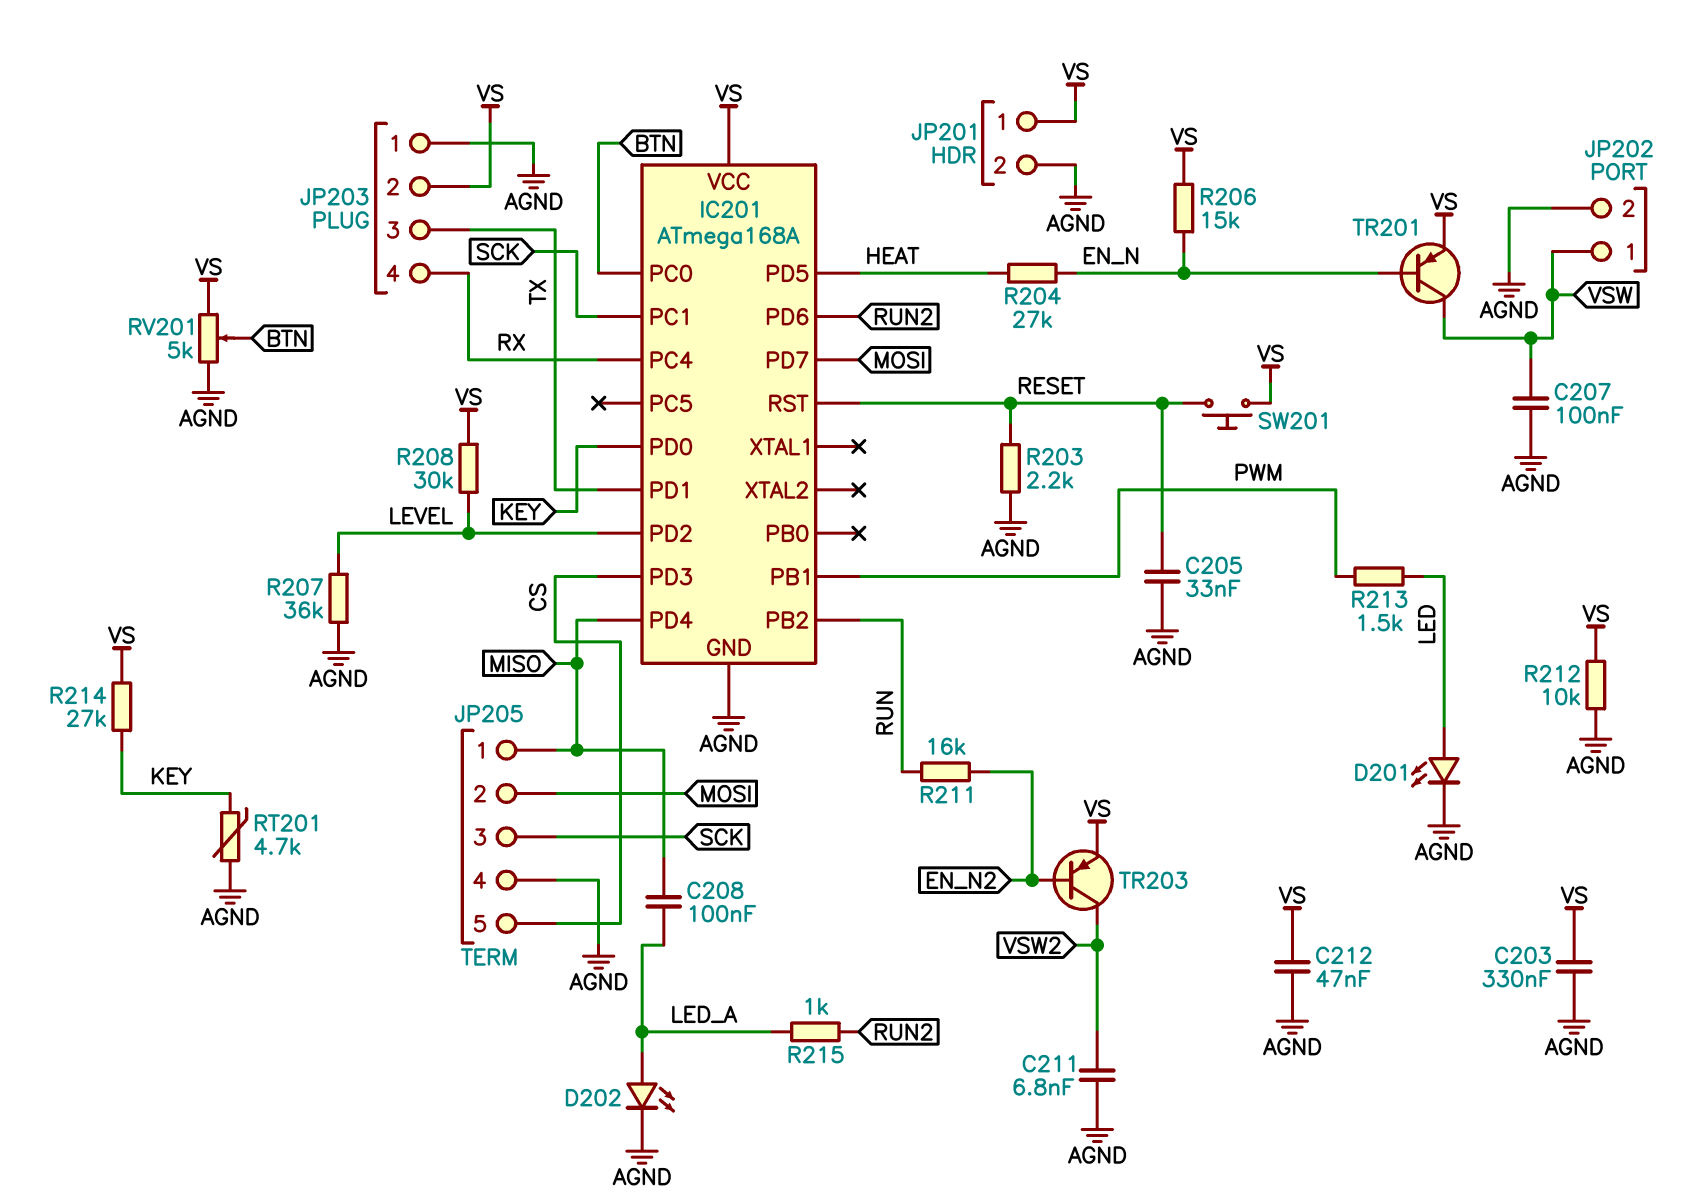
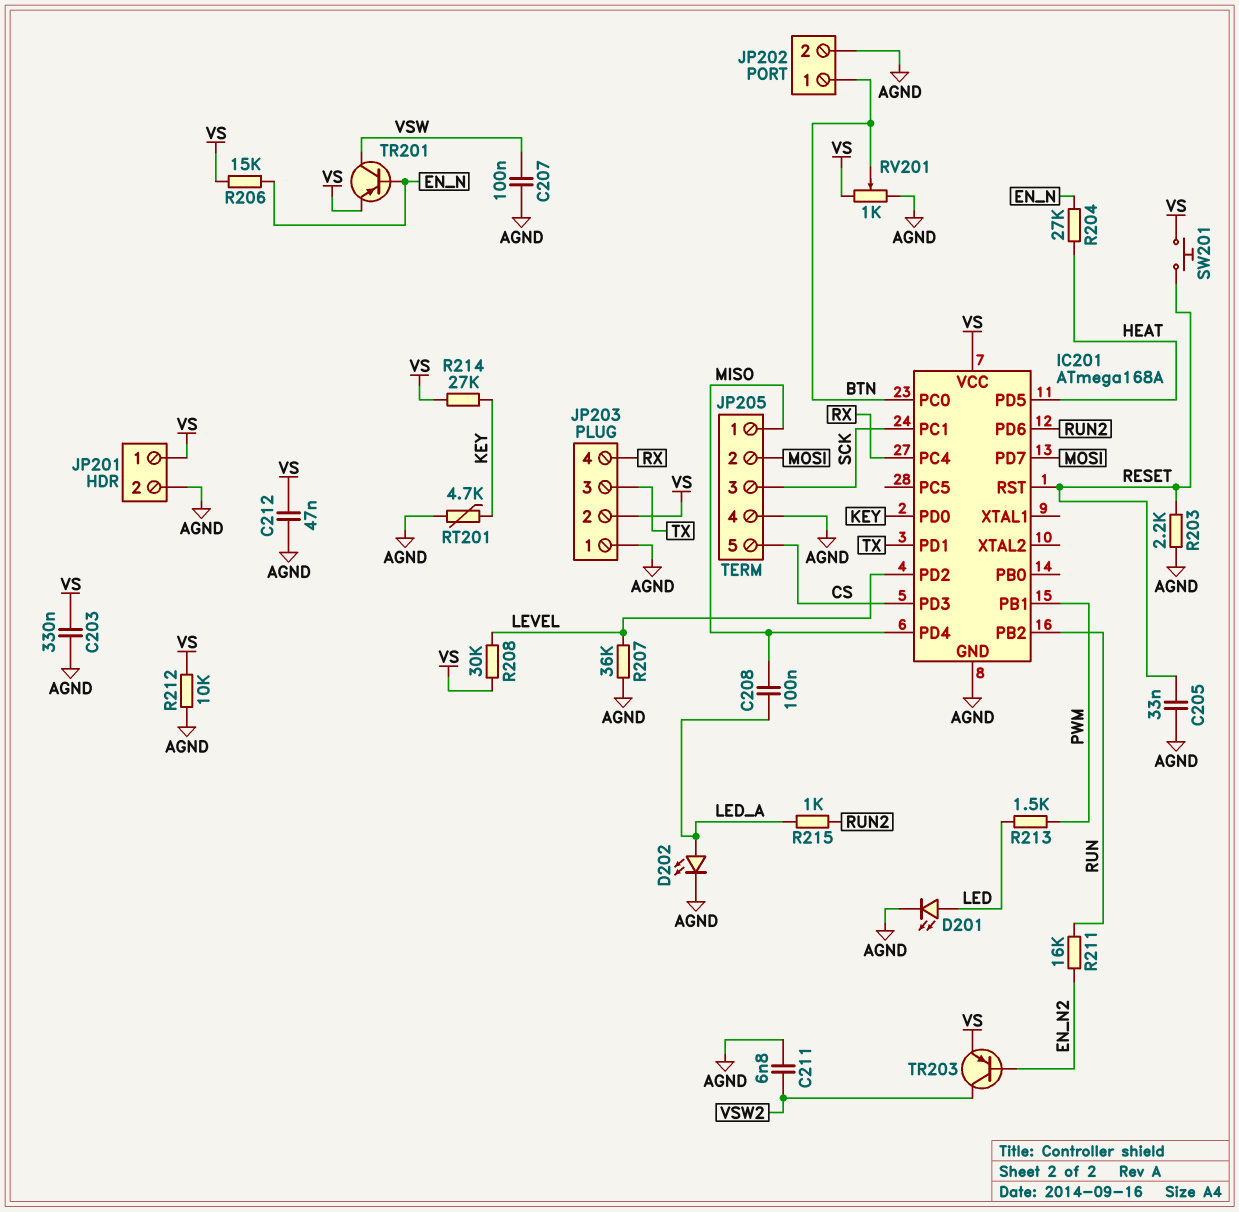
JP202 pin 1: VSW -> BTN
RV201: 5k (AGND, VS, wiper BTN) -> 1k (AGND, VS, wiper BTN)

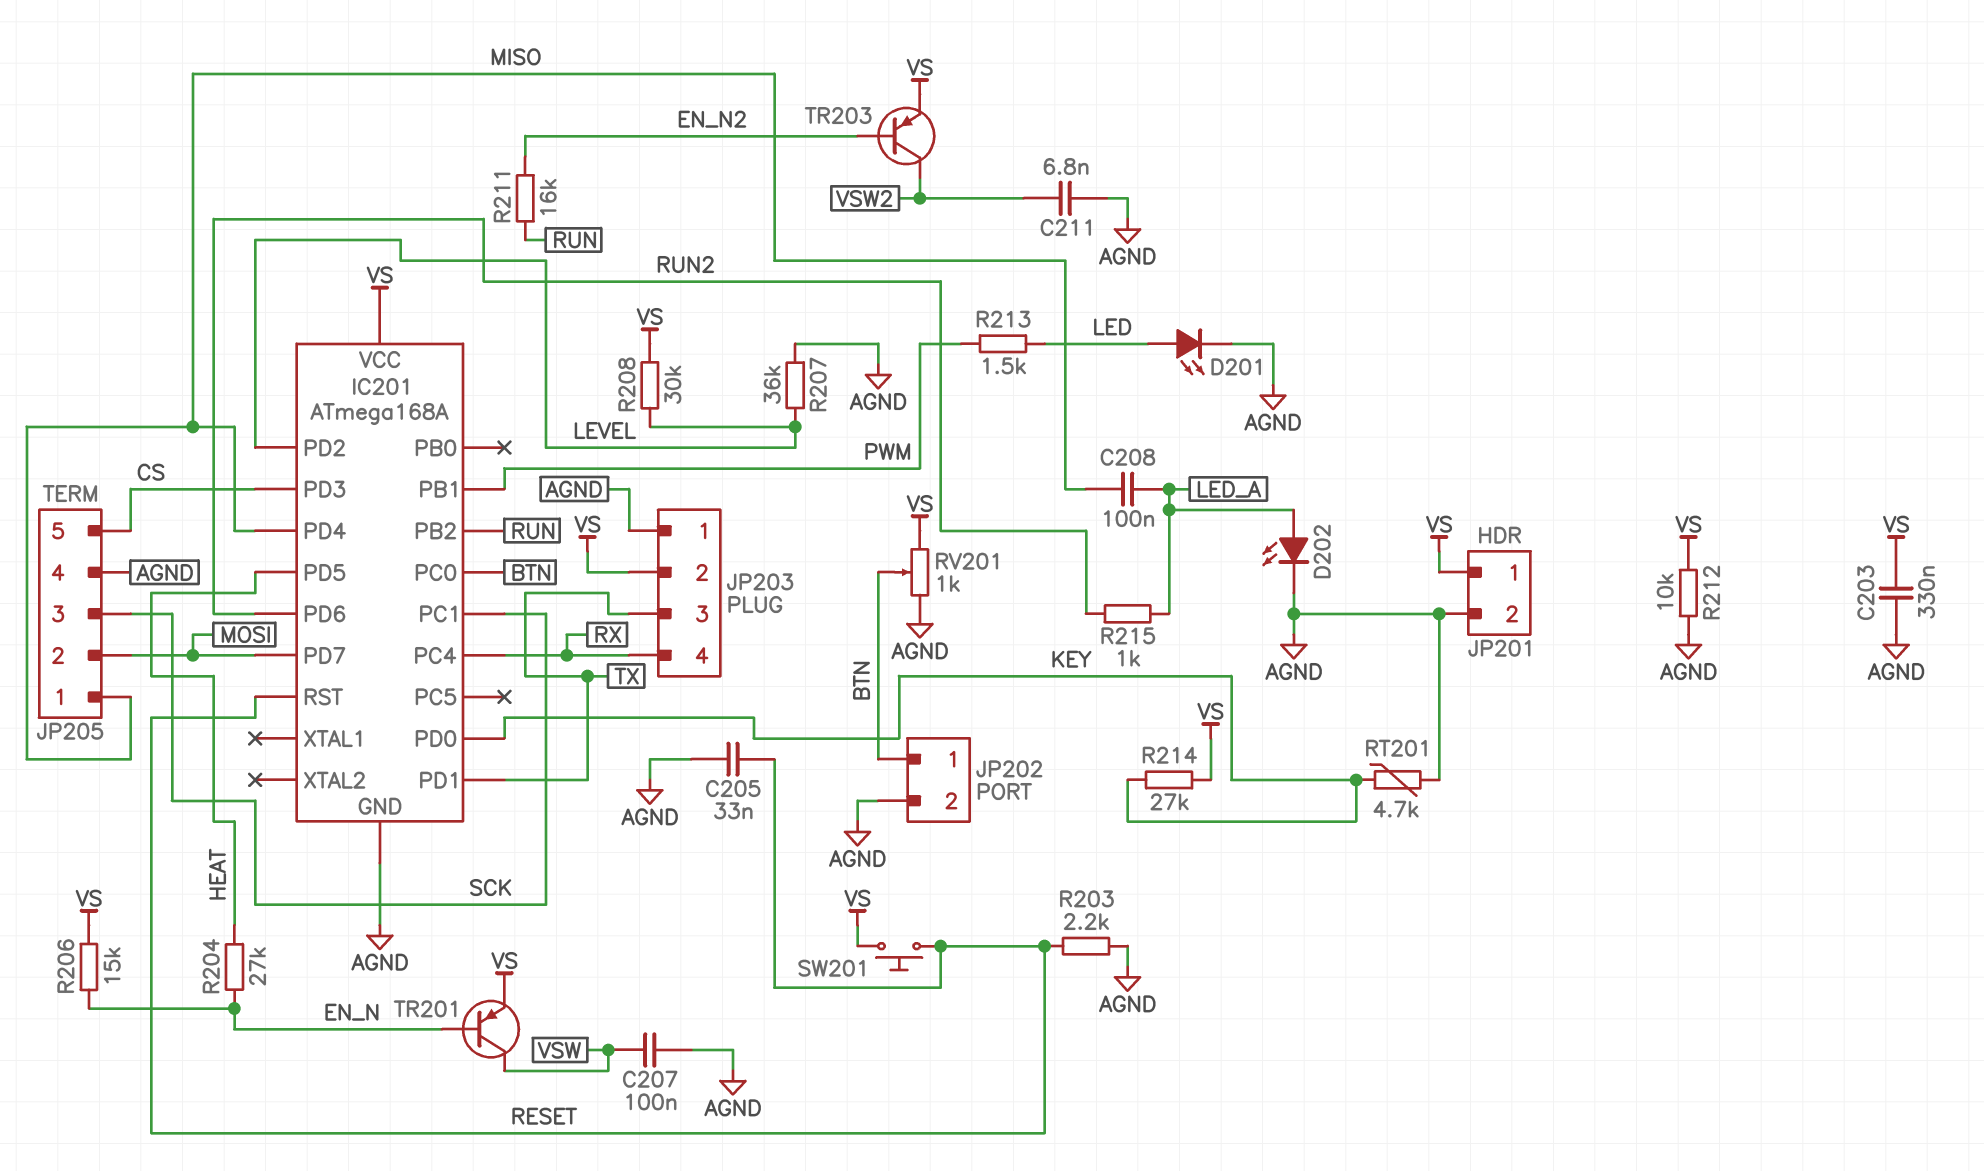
C212: 47nF (AGND, VS) -> none

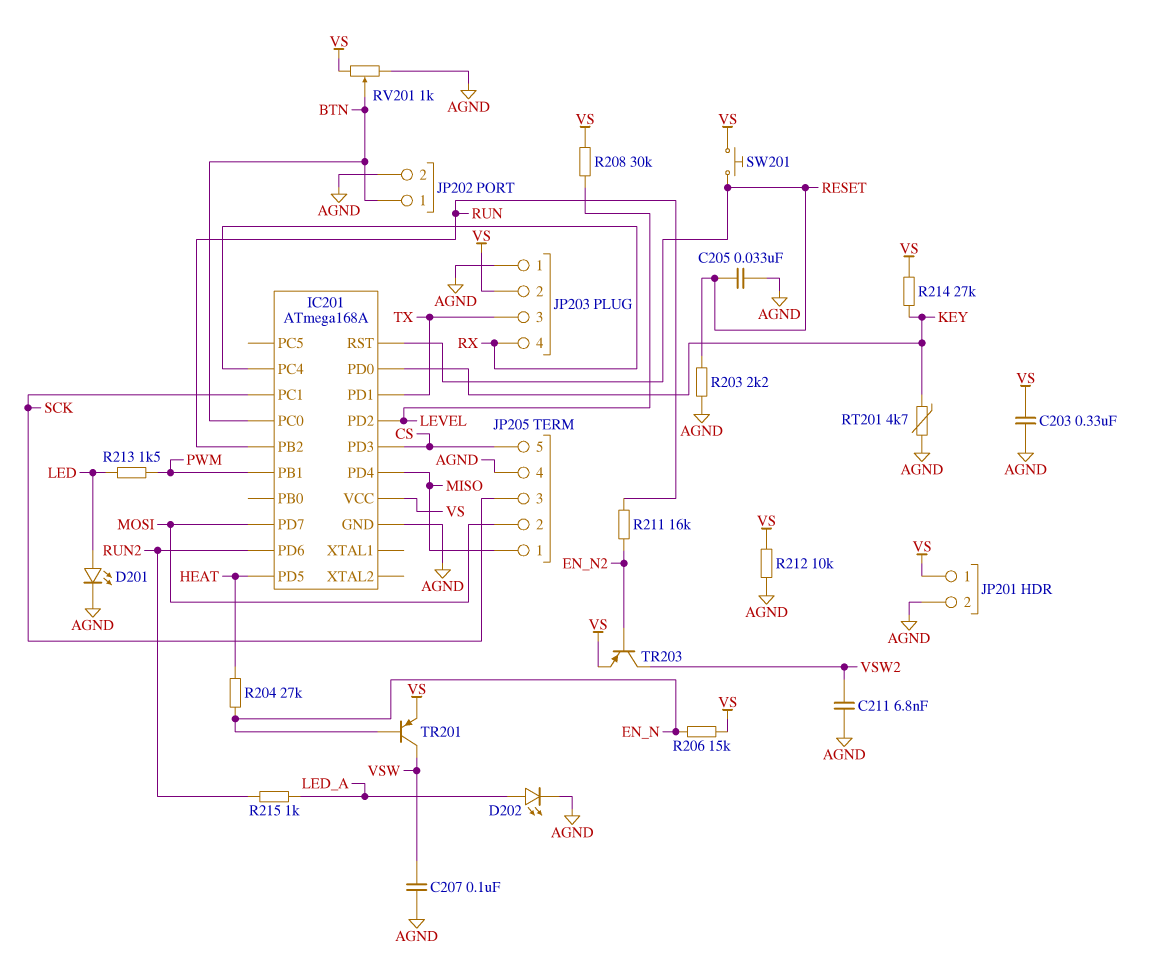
C208: 100nF (LED_A, MISO) -> none
R207: 36k (AGND, LEVEL) -> none

